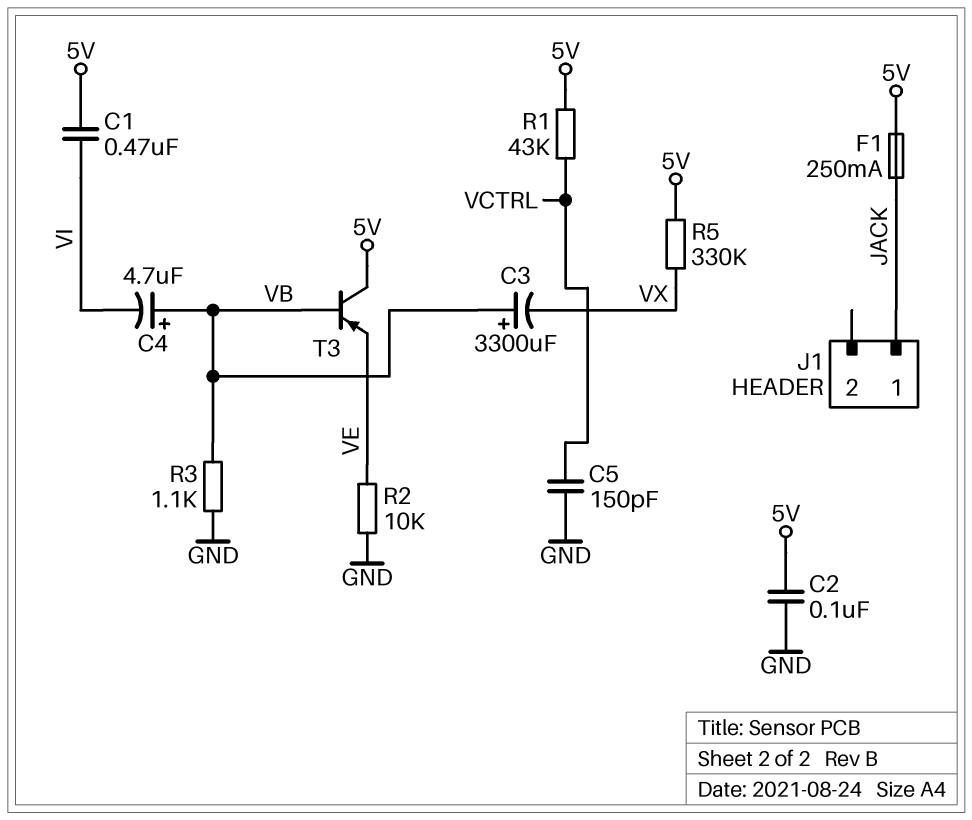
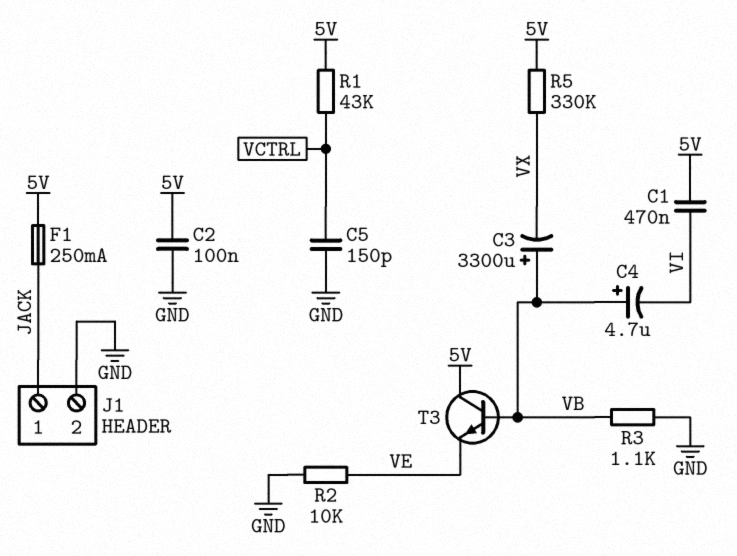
J1 pin 2: none -> GND
T3: PNP (B VB, C 5V, E VE) -> NPN (B VB, C 5V, E VE)

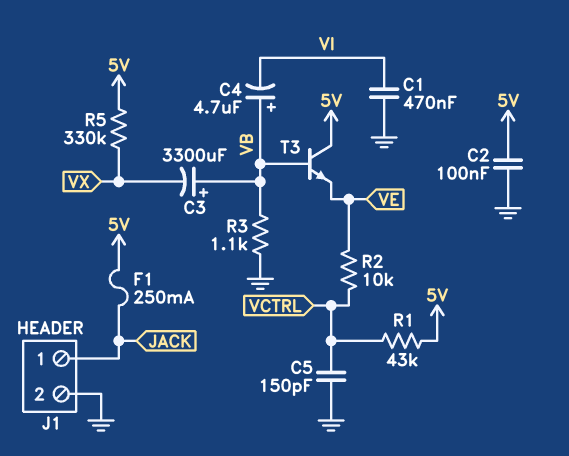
C1: 470nF (5V, VI) -> 470nF (GND, VI)
R2: 10k (GND, VE) -> 10k (VCTRL, VE)

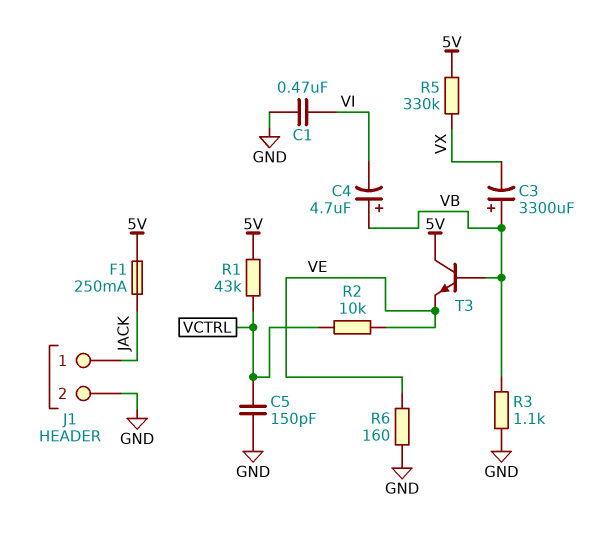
C2: 100nF (5V, GND) -> none
R6: none -> 160 (GND, VE)

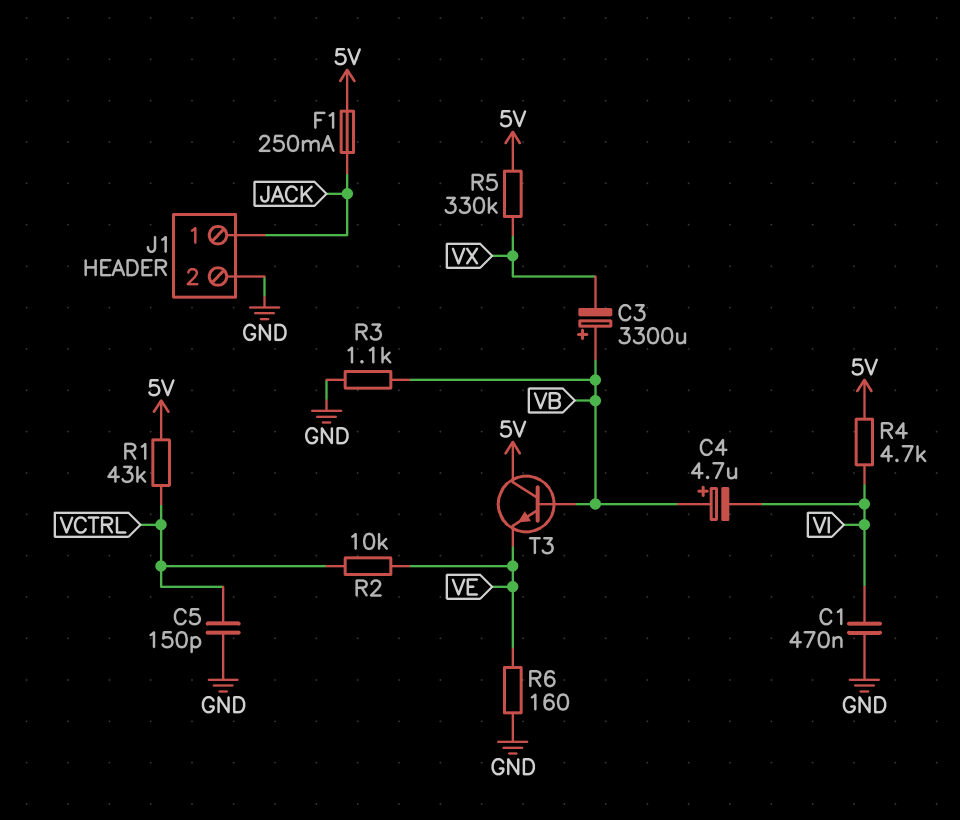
R4: none -> 4.7k (5V, VI)

